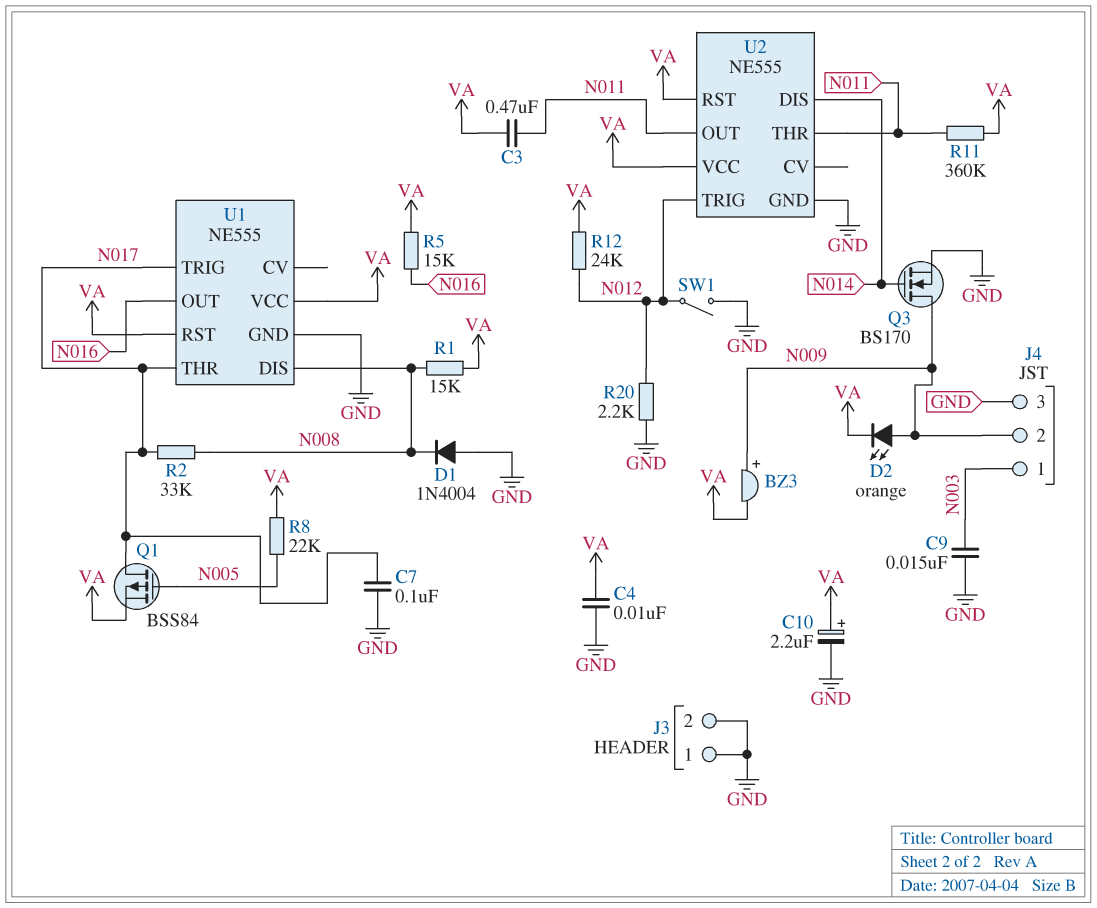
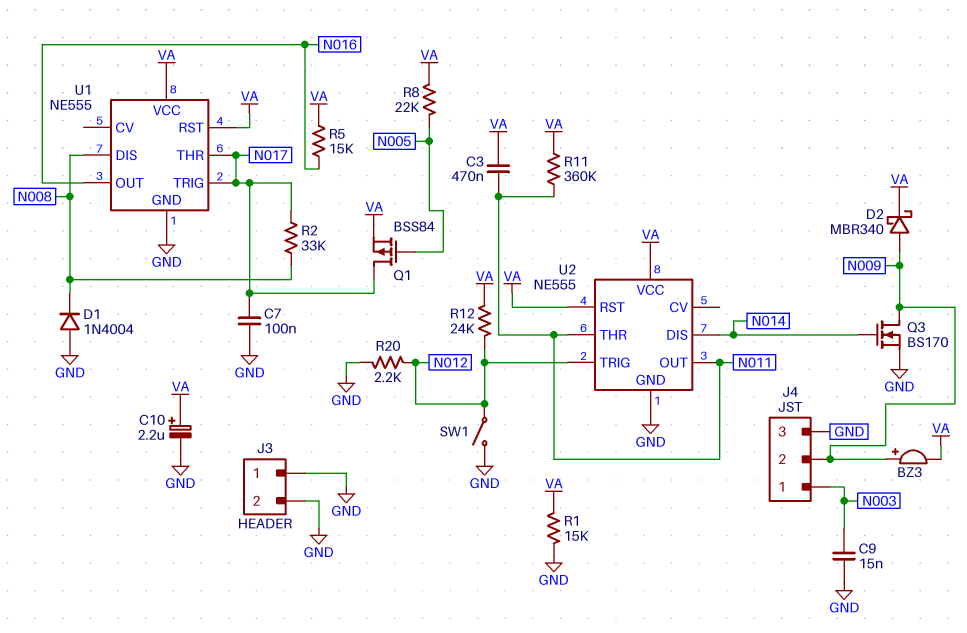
C4: 10nF (GND, VA) -> none
D2: LED orange (A N009, K VA) -> schottky MBR340 (A N009, K VA)
R1: 15k (N008, VA) -> 15k (GND, VA)

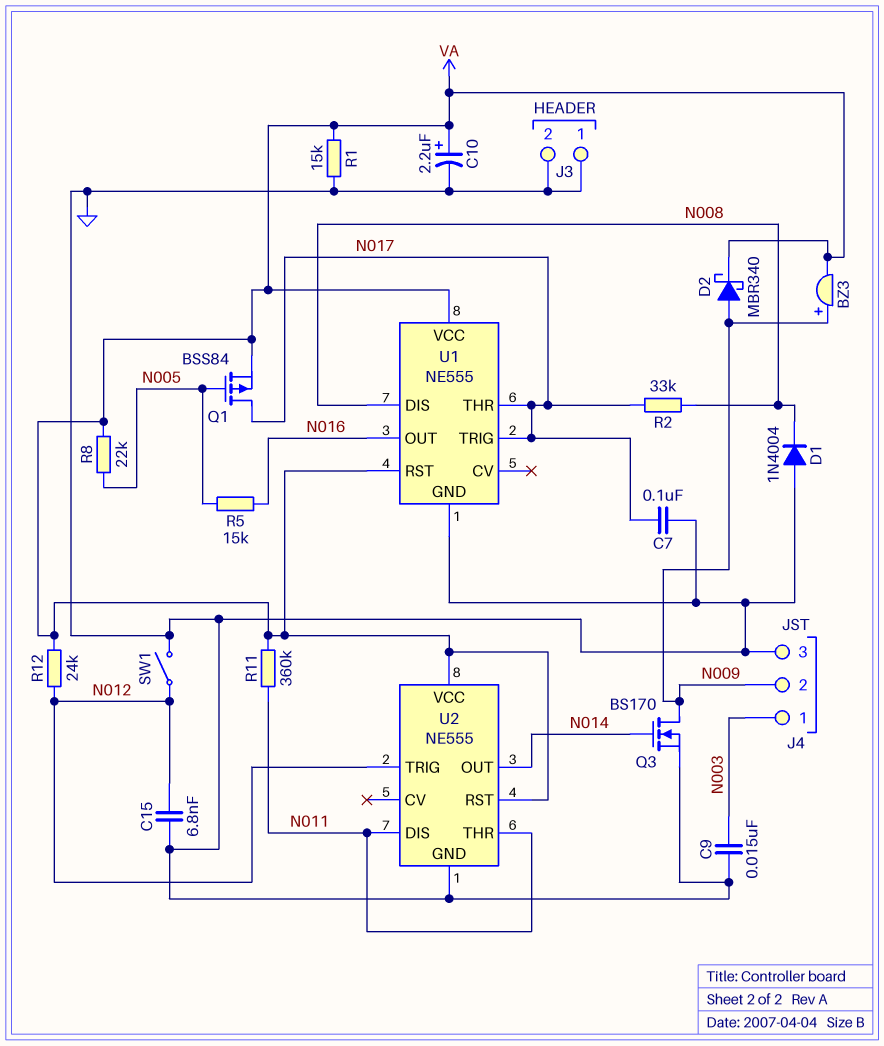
C3: 470nF (N011, VA) -> none
C15: none -> 6.8nF (GND, N012)
R5: 15k (N016, VA) -> 15k (N005, N016)
R20: 2.2k (GND, N012) -> none
U2 pin DIS: N014 -> N011
U2 pin OUT: N011 -> N014

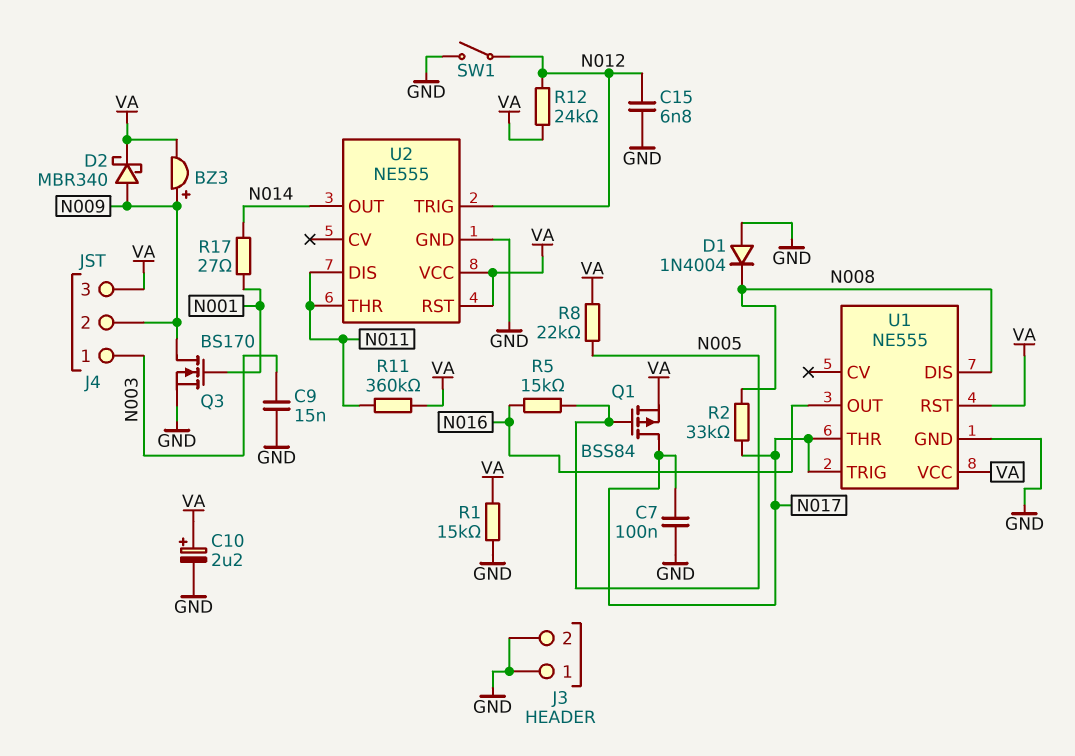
J4 pin 3: GND -> VA
Q3: NMOS BS170 (G N014, D N009, S GND) -> NMOS BS170 (G N001, D N009, S GND)
R17: none -> 27 (N001, N014)

